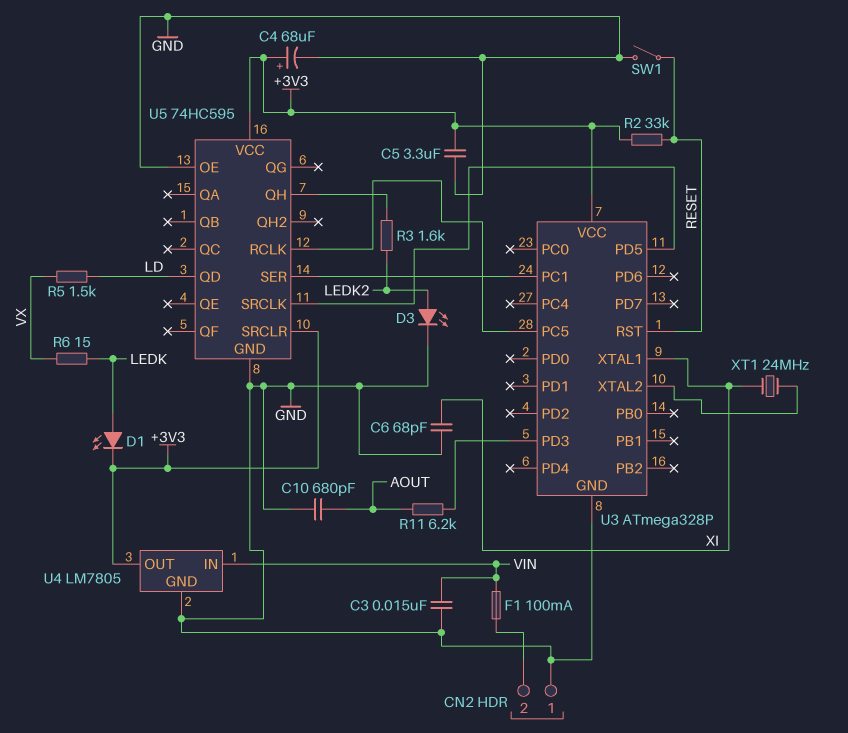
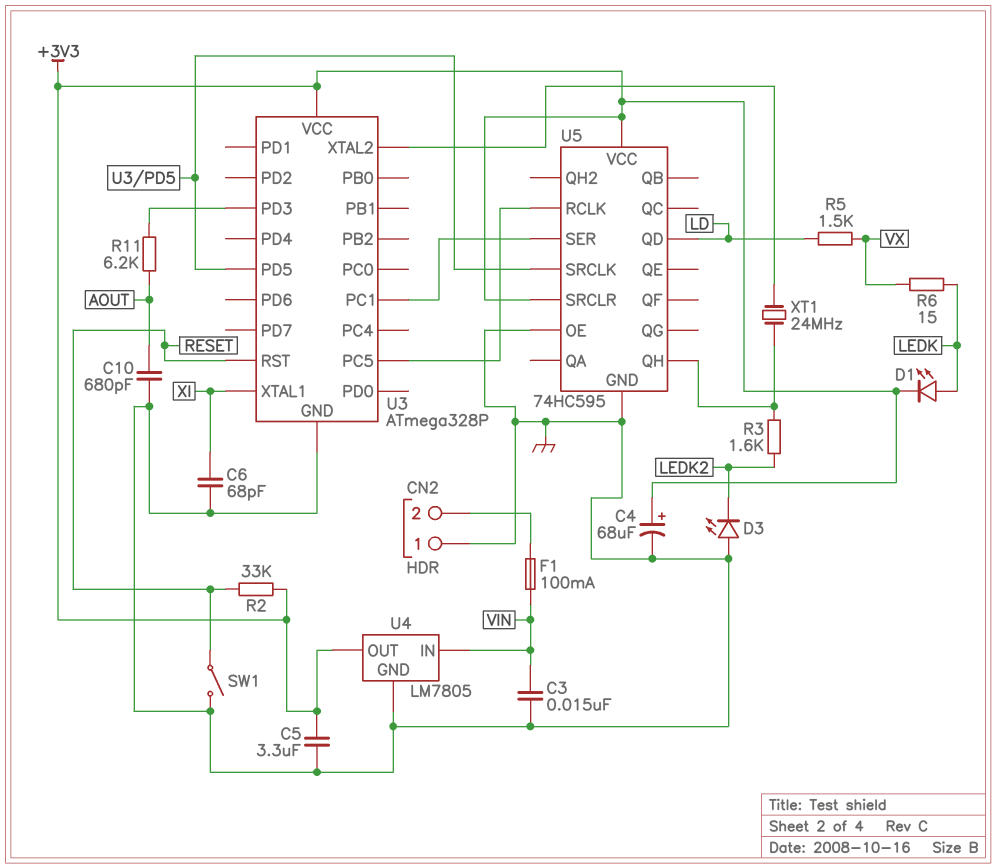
D3: LED (A LEDK2, K GND) -> LED (A GND, K LEDK2)
XT1: 24MHz (U3/XTAL2, XI) -> 24MHz (U3/XTAL2, U5/QH)

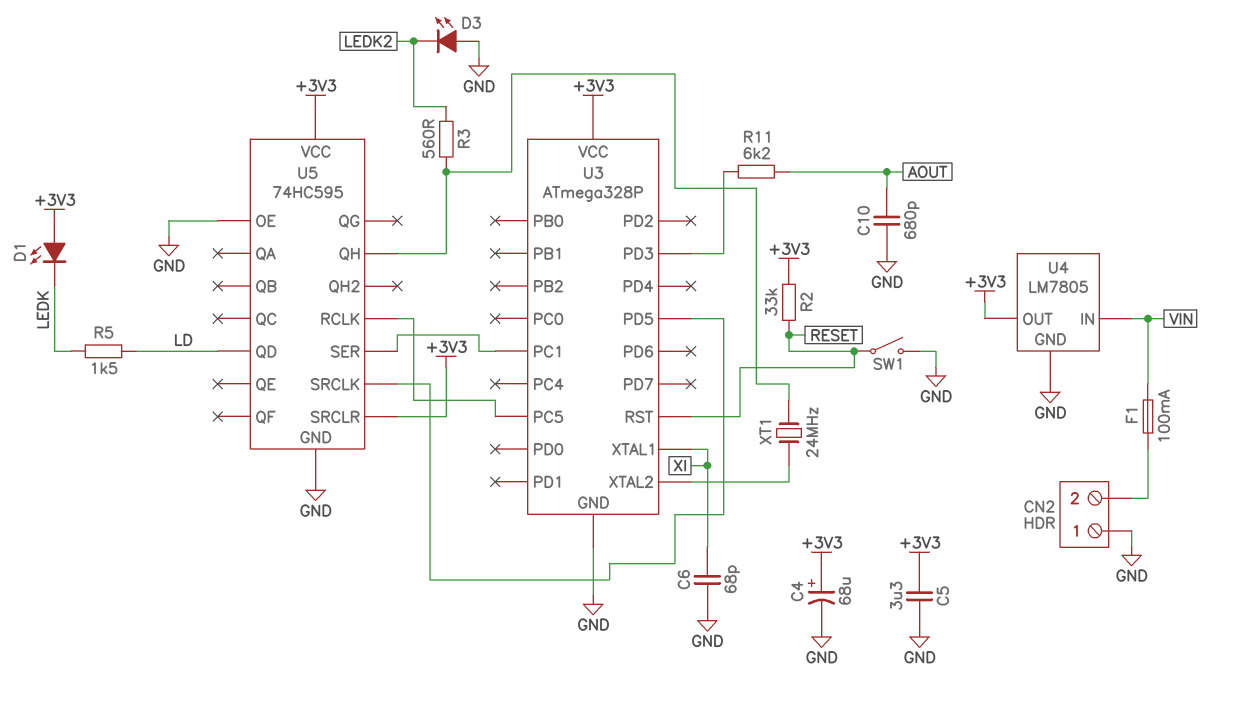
C3: 15nF (GND, VIN) -> none
D1: LED (A LEDK, K +3V3) -> LED (A +3V3, K LEDK)
R3: 1.6k (LEDK2, U5/QH) -> 560 (LEDK2, U5/QH)
R5: 1.5k (LD, VX) -> 1.5k (LD, LEDK)
R6: 15 (LEDK, VX) -> none

